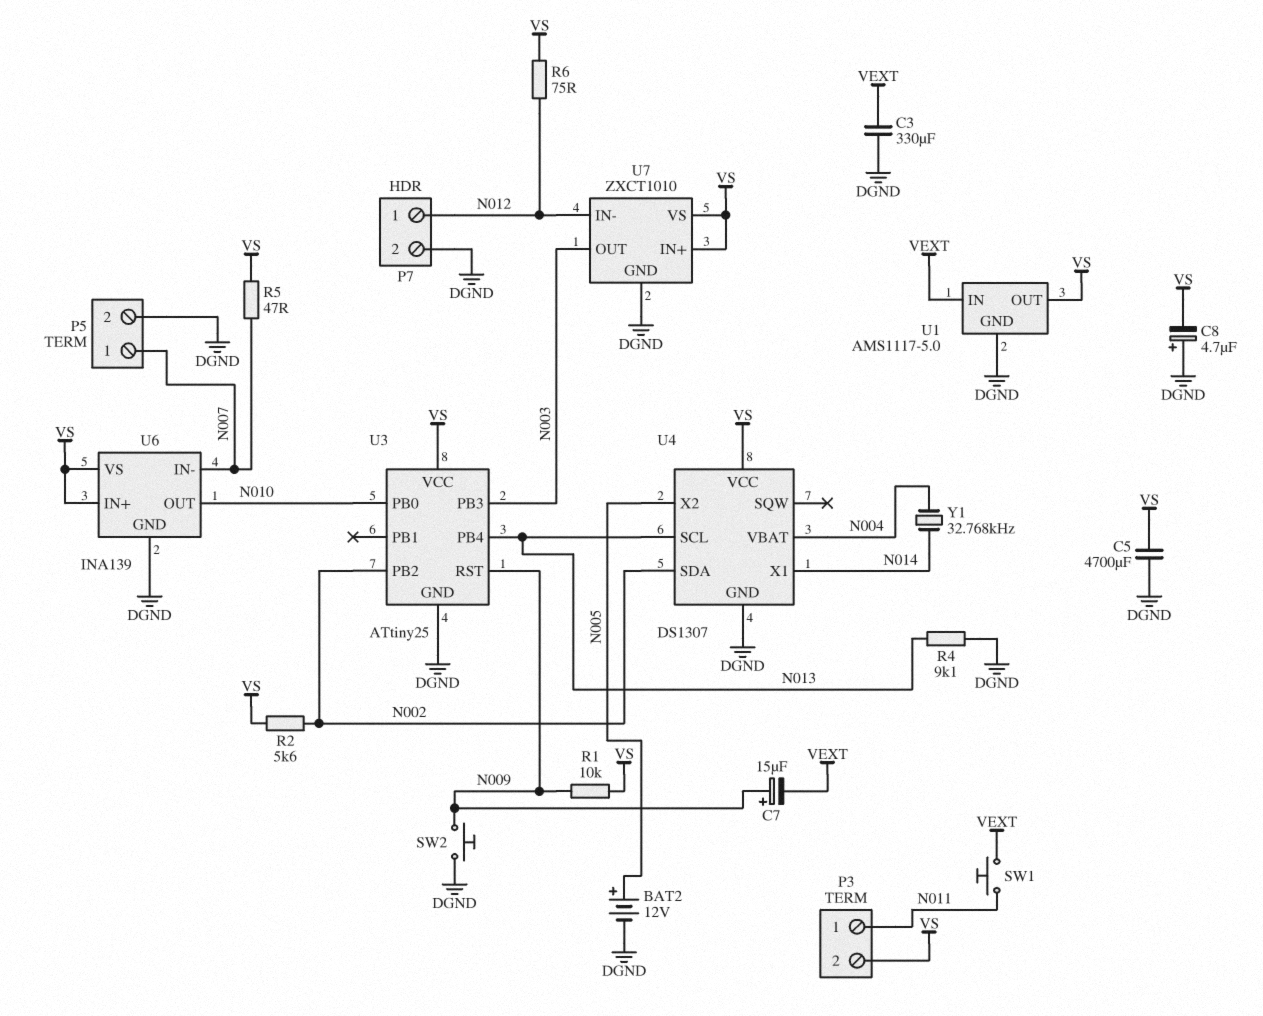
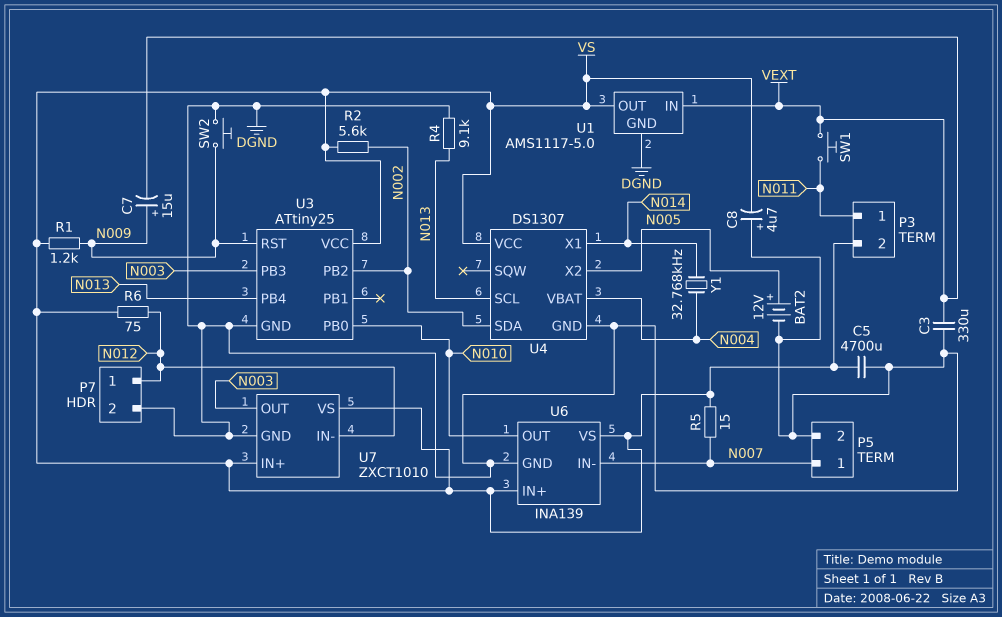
R1: 10k (N009, VS) -> 1.2k (N009, VS)
R5: 47 (N007, VS) -> 15 (N007, VS)

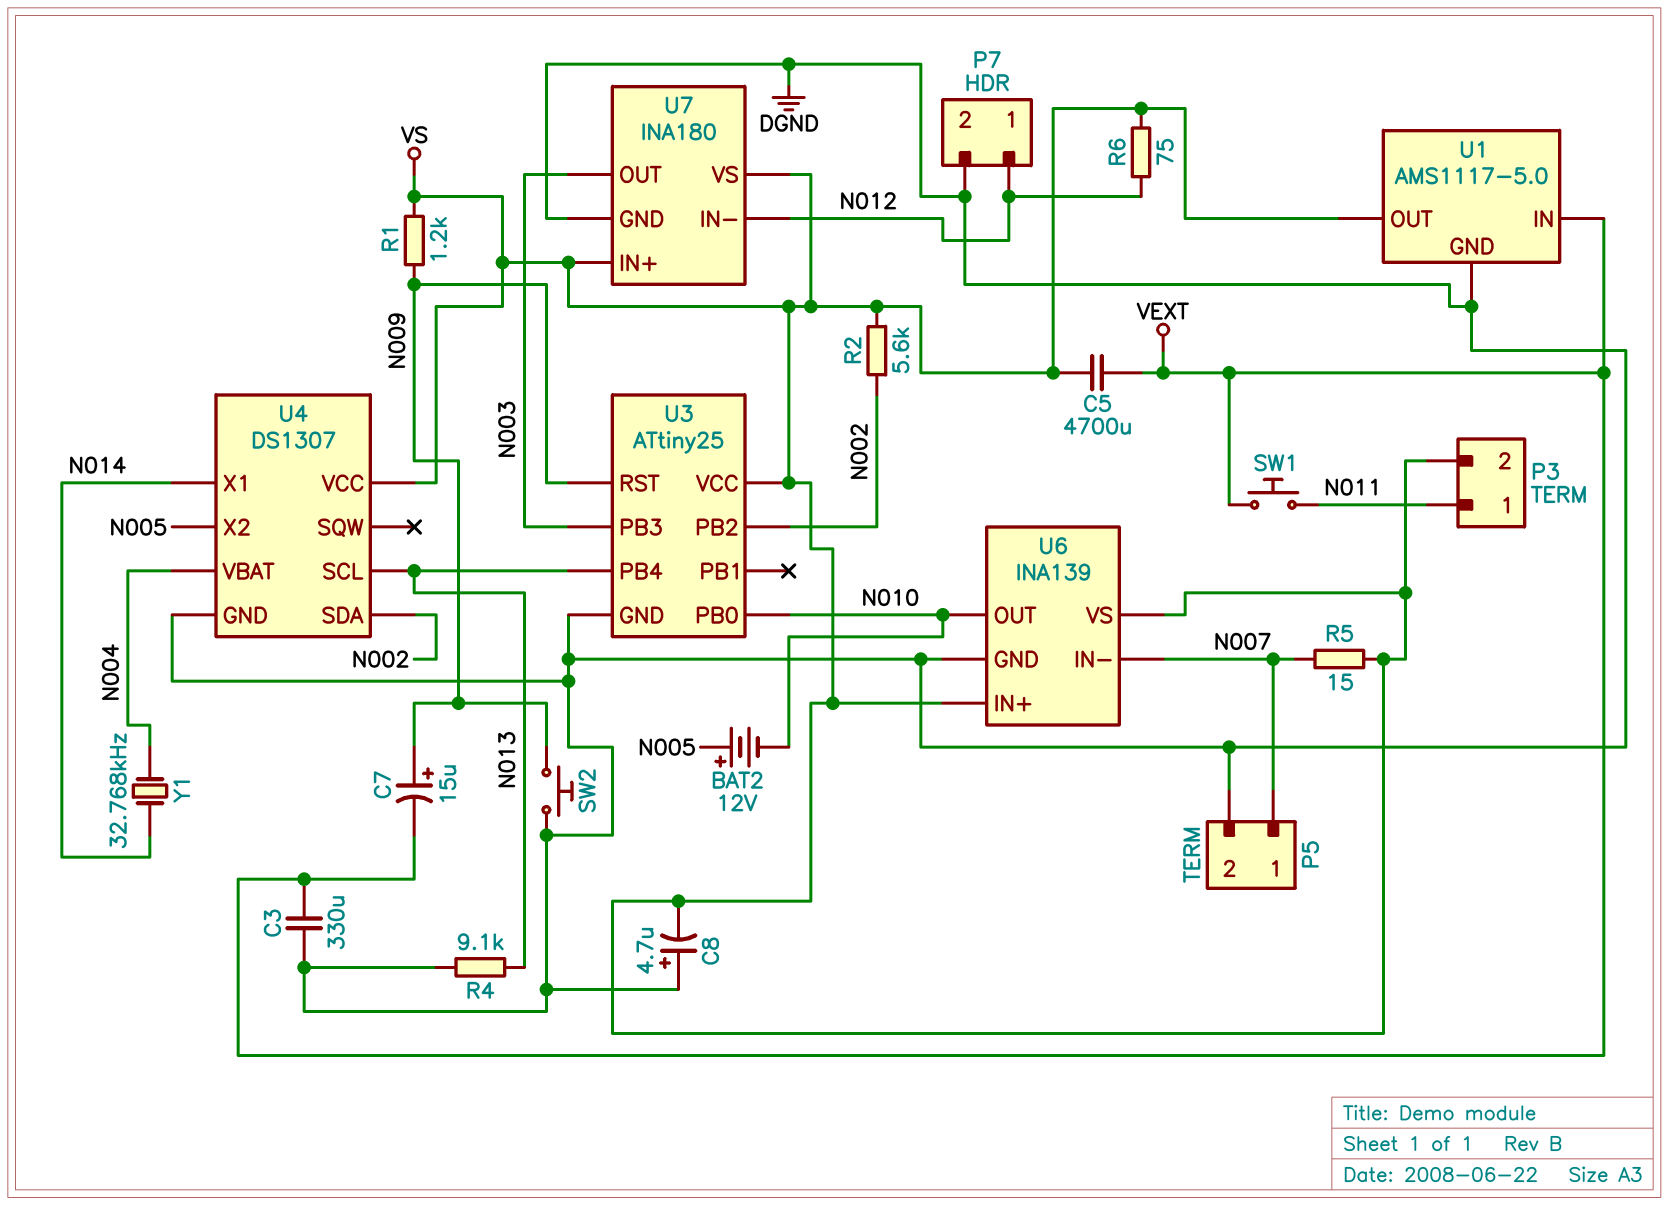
BAT2: 12V (plus N005, minus DGND) -> 12V (plus N005, minus N010)
C5: 4700uF (DGND, VS) -> 4700uF (VEXT, VS)
U7: ZXCT1010 -> INA180

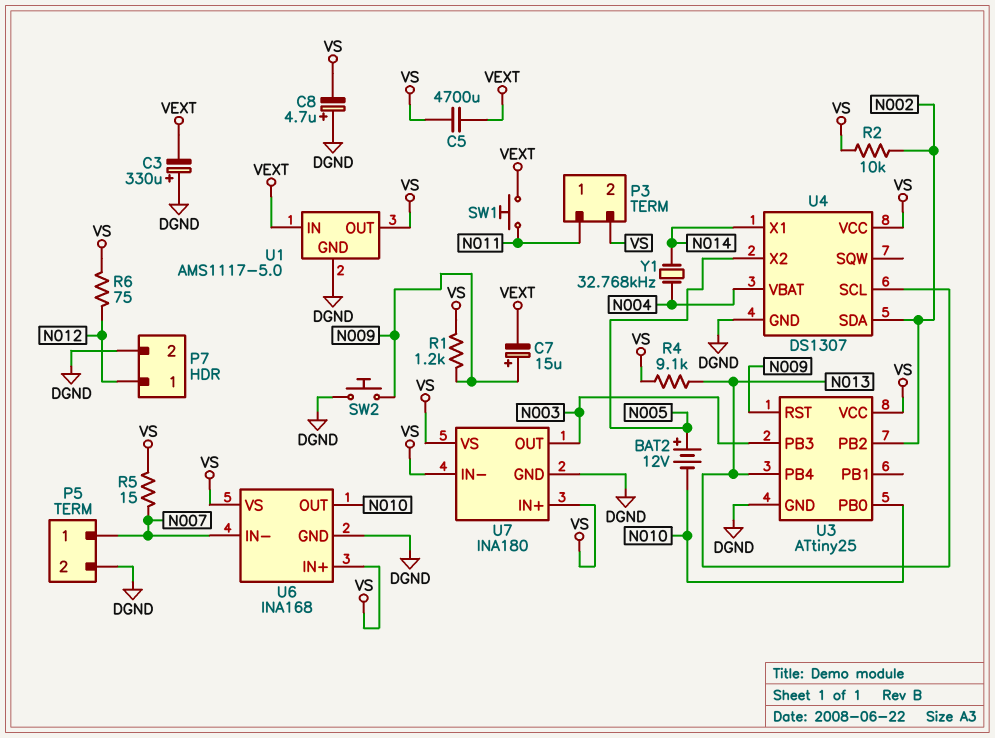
C3: 330uF (DGND, VEXT) -> 330uF (plus DGND, minus VEXT)
R2: 5.6k (N002, VS) -> 10k (N002, VS)
R4: 9.1k (DGND, N013) -> 9.1k (N013, VS)
U6: INA139 -> INA168
U7 pin IN-: N012 -> VS

